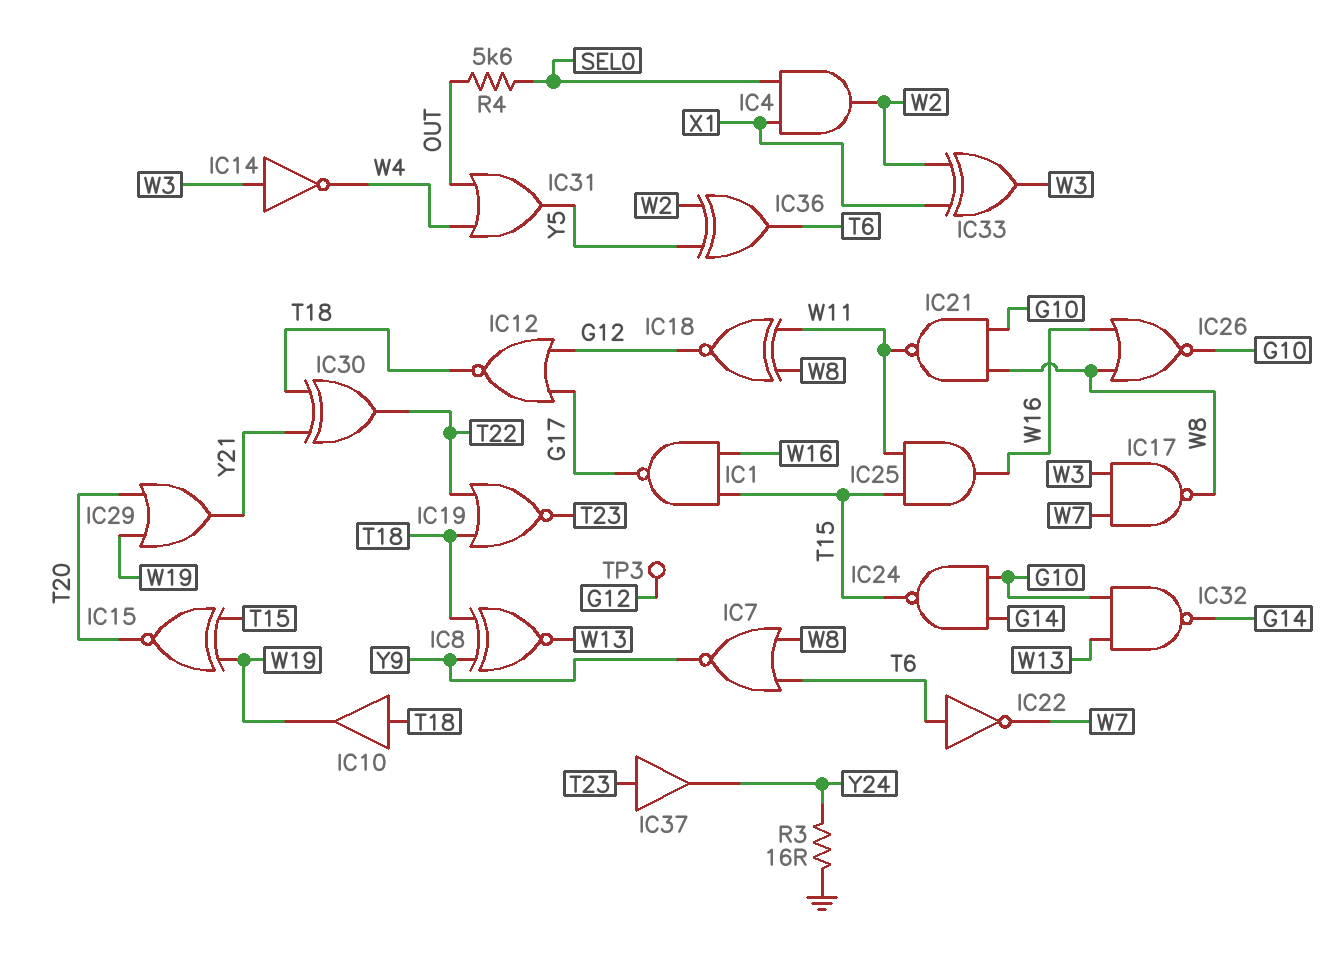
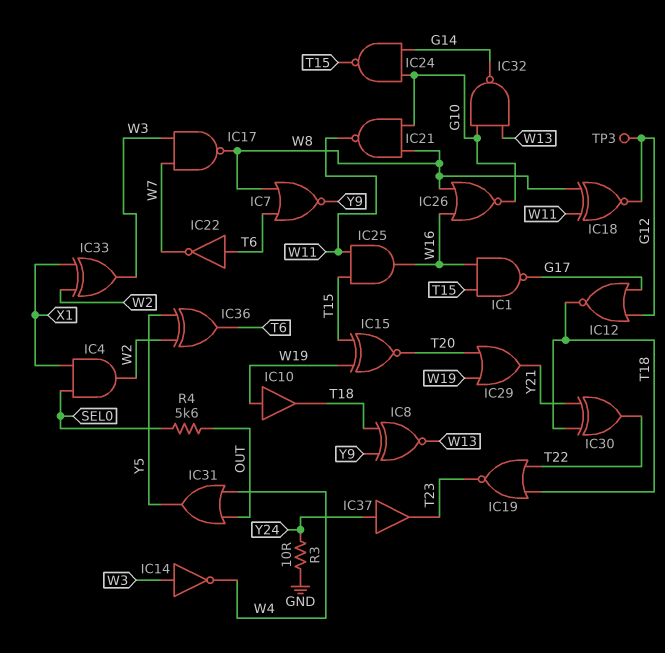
IC10: buffer (in T18, out W19) -> buffer (in W19, out T18)
IC37: buffer (in T23, out Y24) -> buffer (in Y24, out T23)
R3: 16 (GND, Y24) -> 10 (GND, Y24)

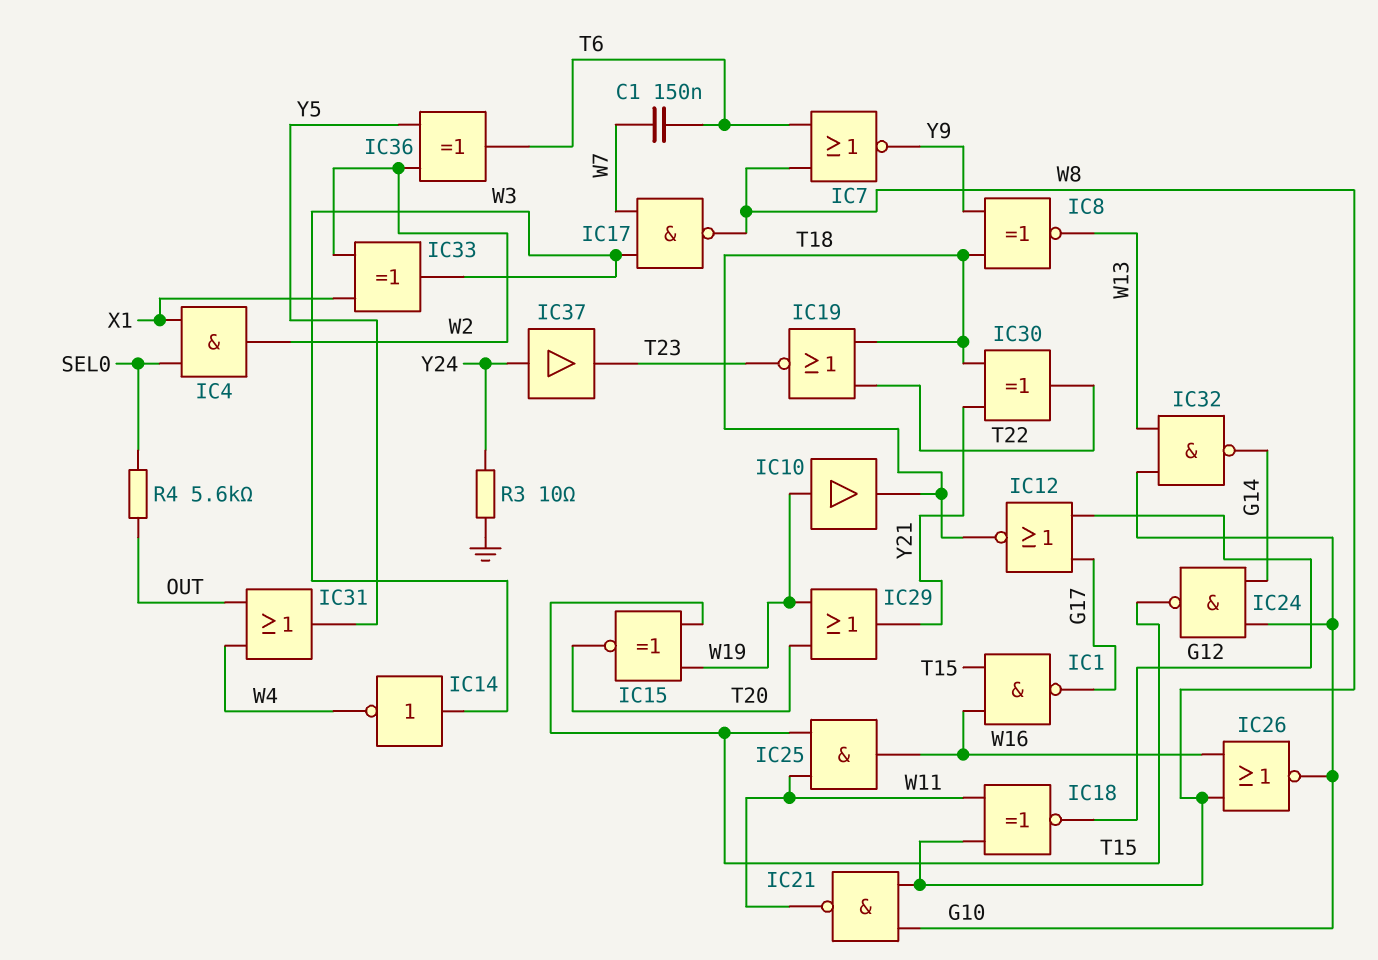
C1: none -> 150nF (T6, W7)
IC22: NOT (in T6, out W7) -> none
TP3: test point (G12) -> none

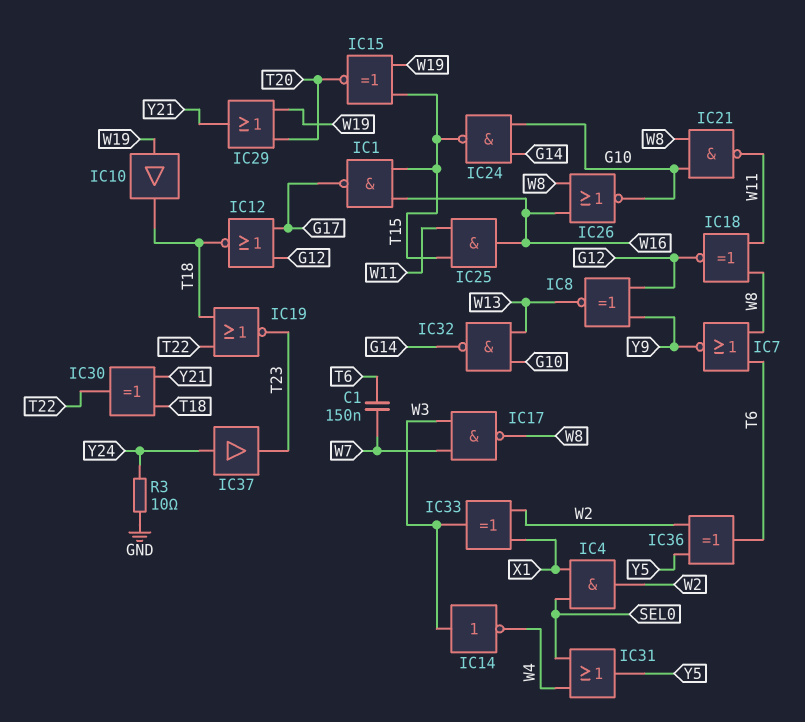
IC8: XNOR (in T18, in Y9, out W13) -> XNOR (in G12, in Y9, out W13)
IC31: OR (in OUT, in W4, out Y5) -> OR (in SEL0, in W4, out Y5)
R4: 5.6k (OUT, SEL0) -> none

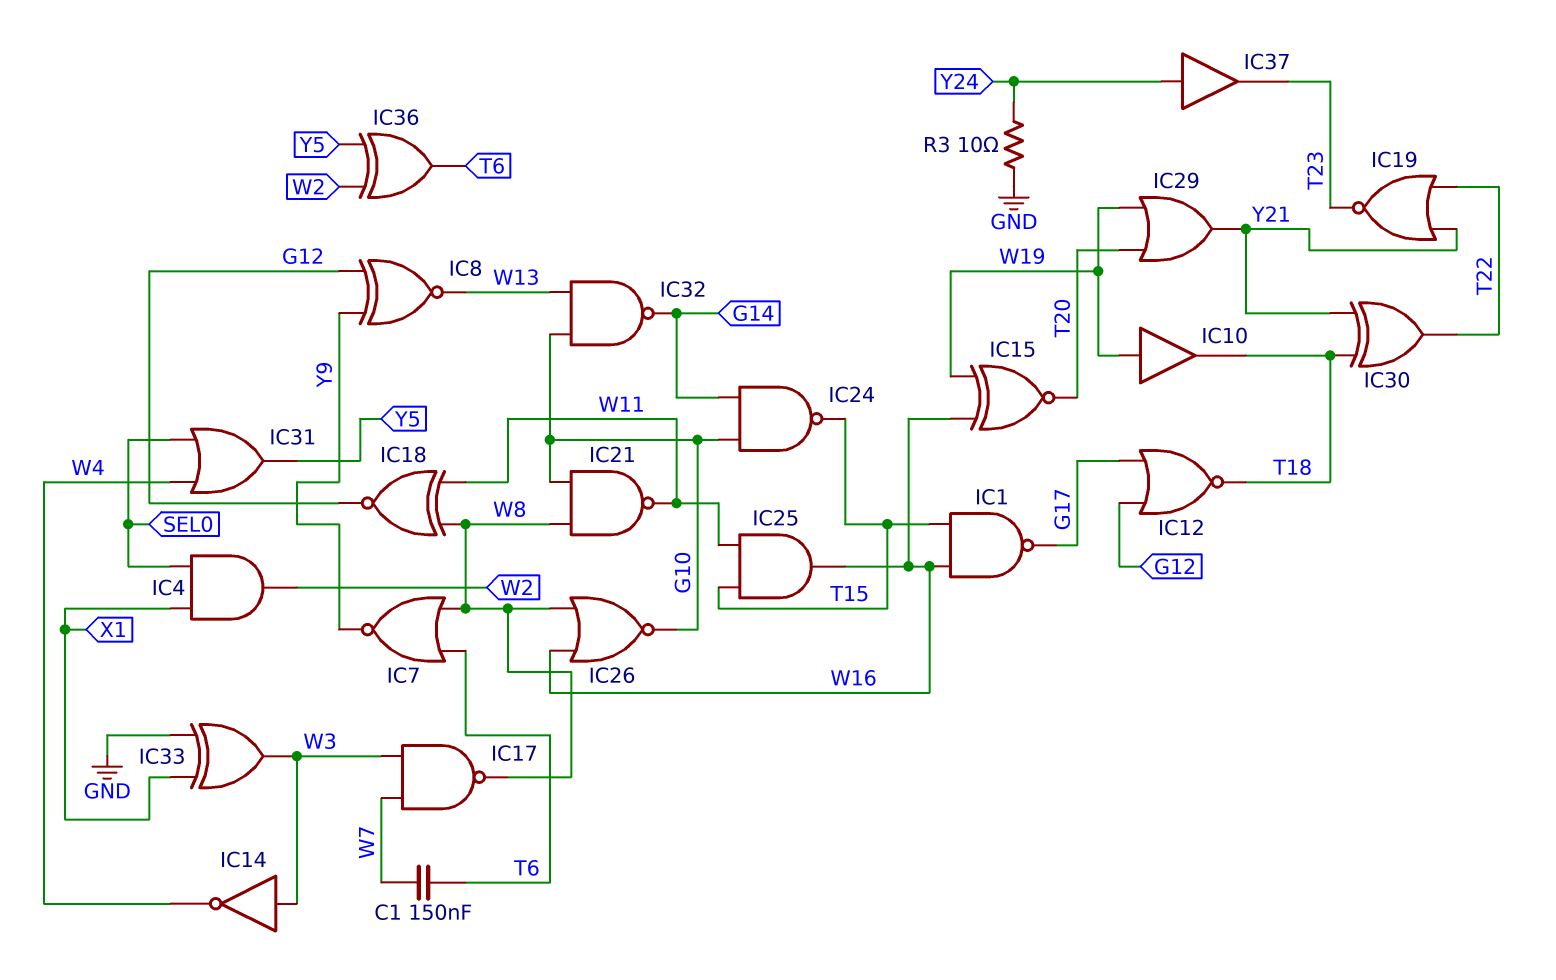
IC15: XNOR (in T15, in W19, out T20) -> XNOR (in W16, in W19, out T20)
IC19: NOR (in T18, in T22, out T23) -> NOR (in T22, in Y21, out T23)
IC33: XOR (in W2, in X1, out W3) -> XOR (in GND, in X1, out W3)

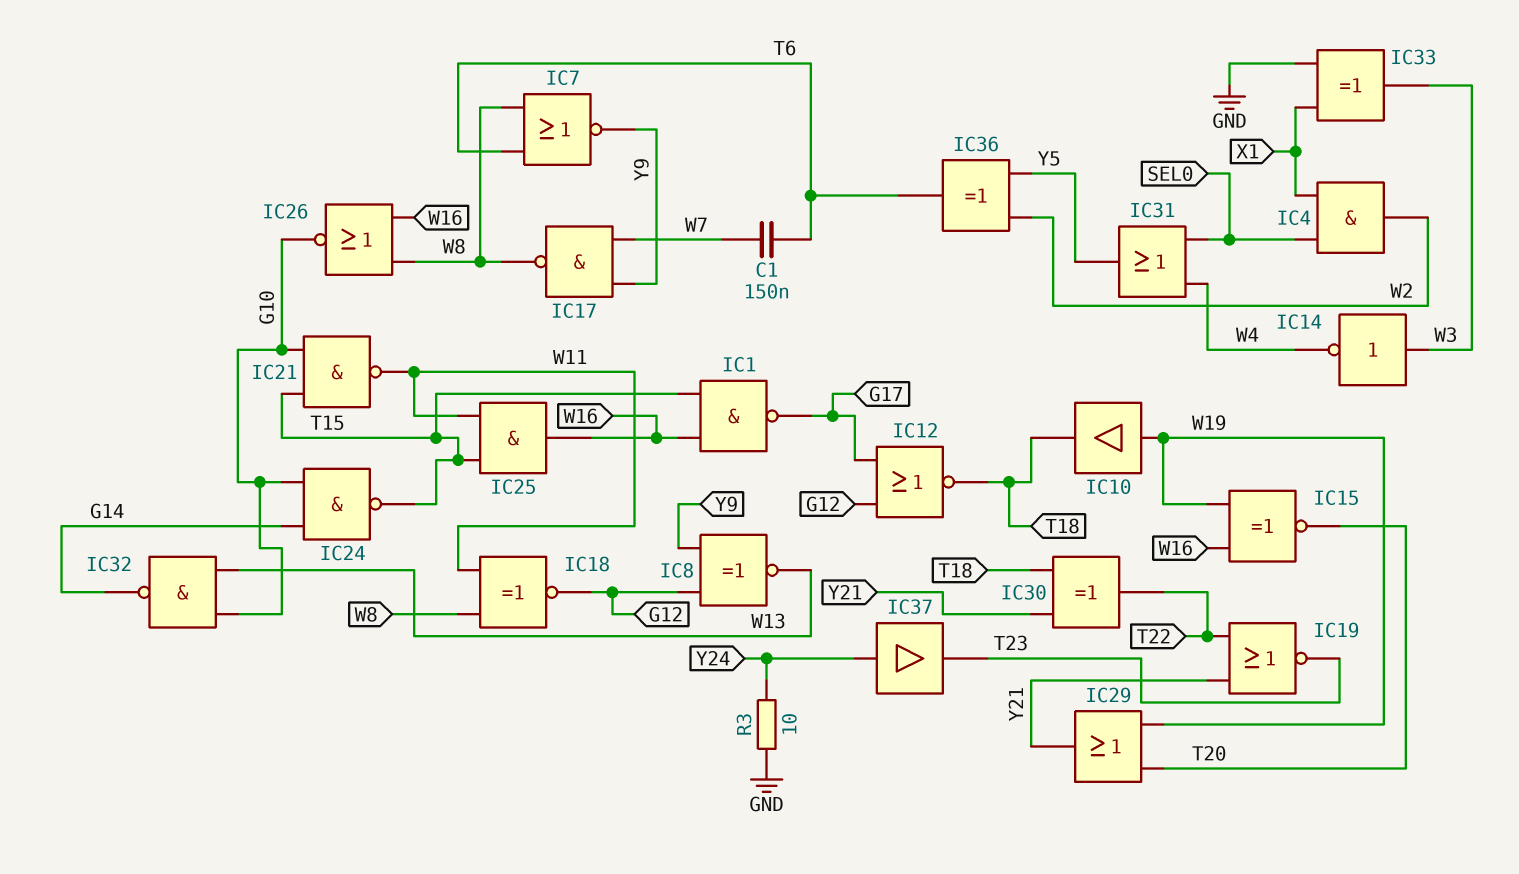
IC17: NAND (in W3, in W7, out W8) -> NAND (in W7, in Y9, out W8)
IC21: NAND (in G10, in W8, out W11) -> NAND (in G10, in T15, out W11)

